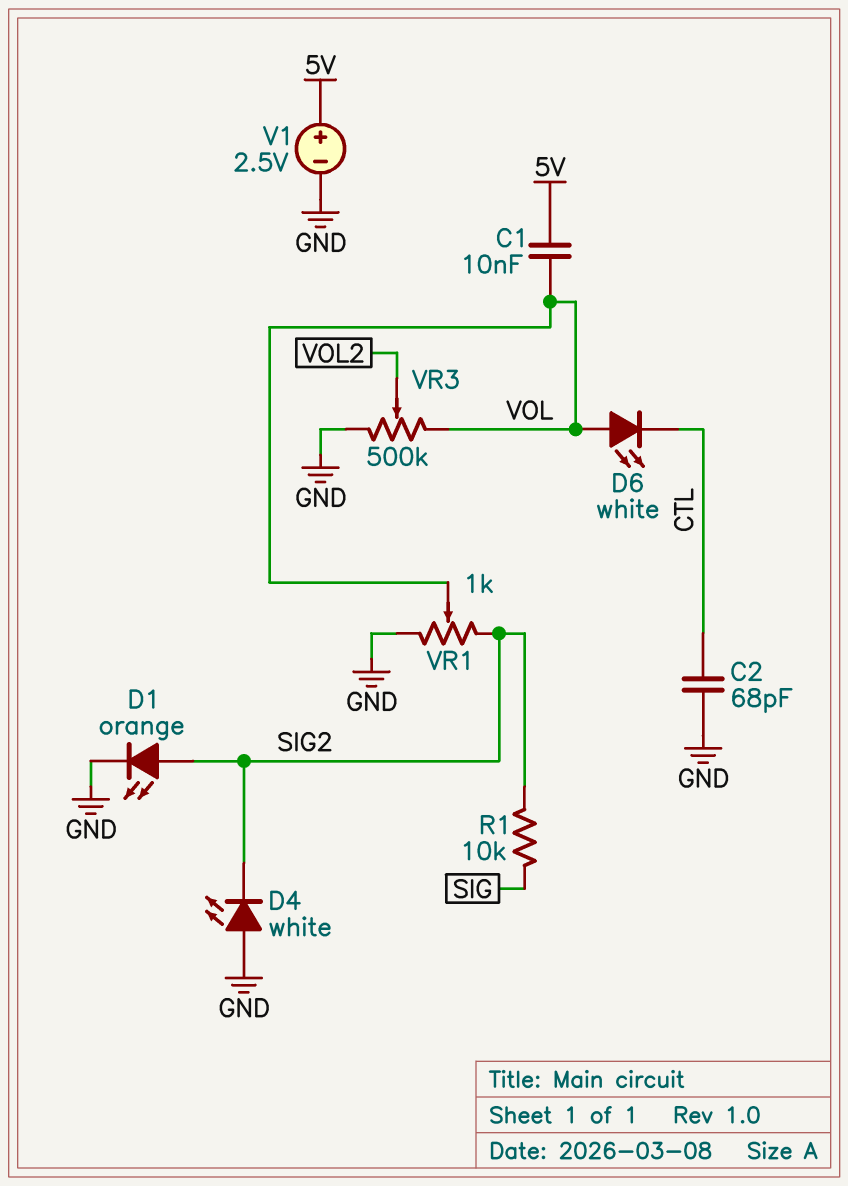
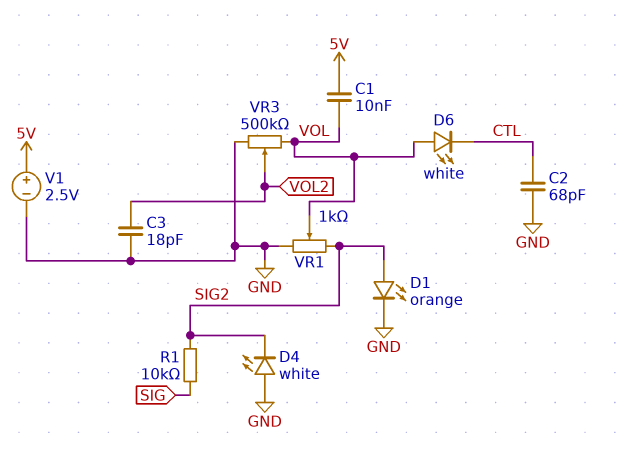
C3: none -> 18pF (GND, VOL2)

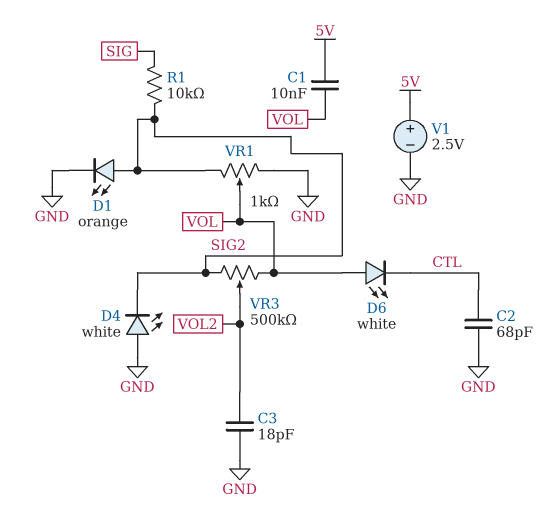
VR3: 500k (GND, VOL, wiper VOL2) -> 500k (SIG2, VOL, wiper VOL2)

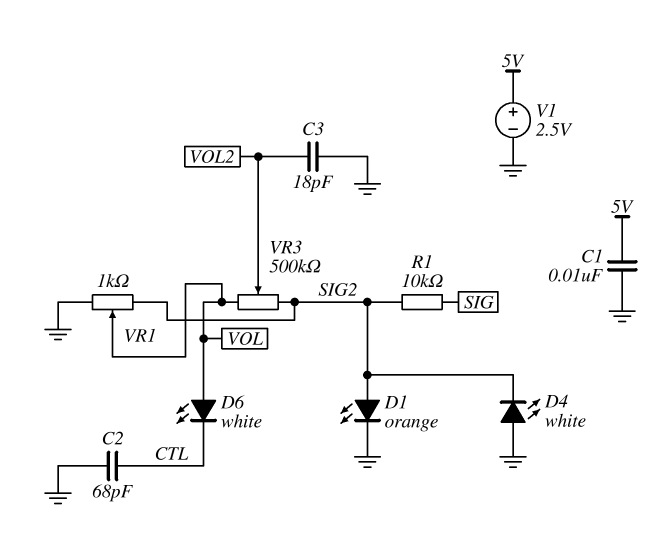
C1: 10nF (5V, VOL) -> 10nF (5V, GND)

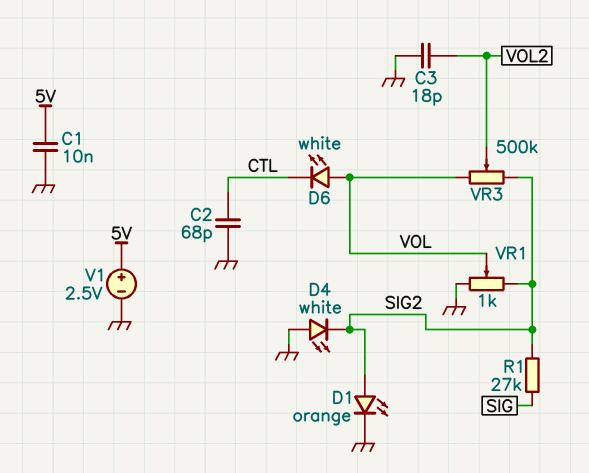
R1: 10k (SIG, SIG2) -> 27k (SIG, SIG2)

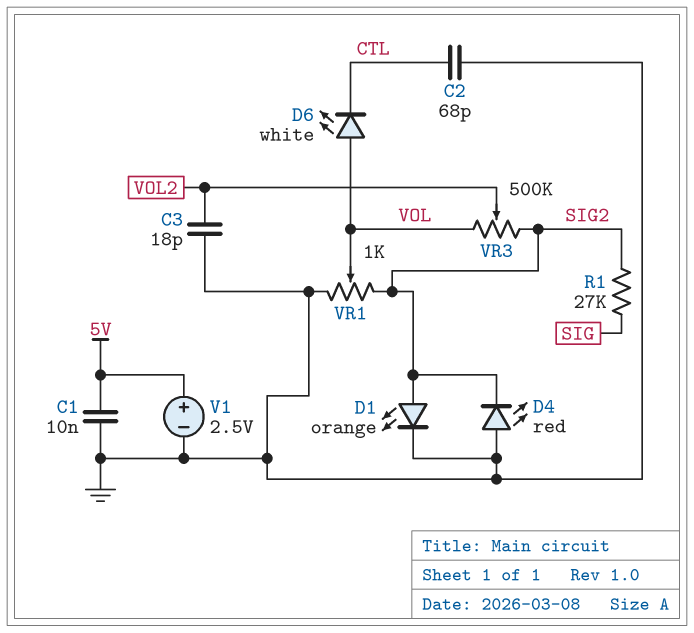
D4: LED white (A GND, K SIG2) -> LED red (A GND, K SIG2)

